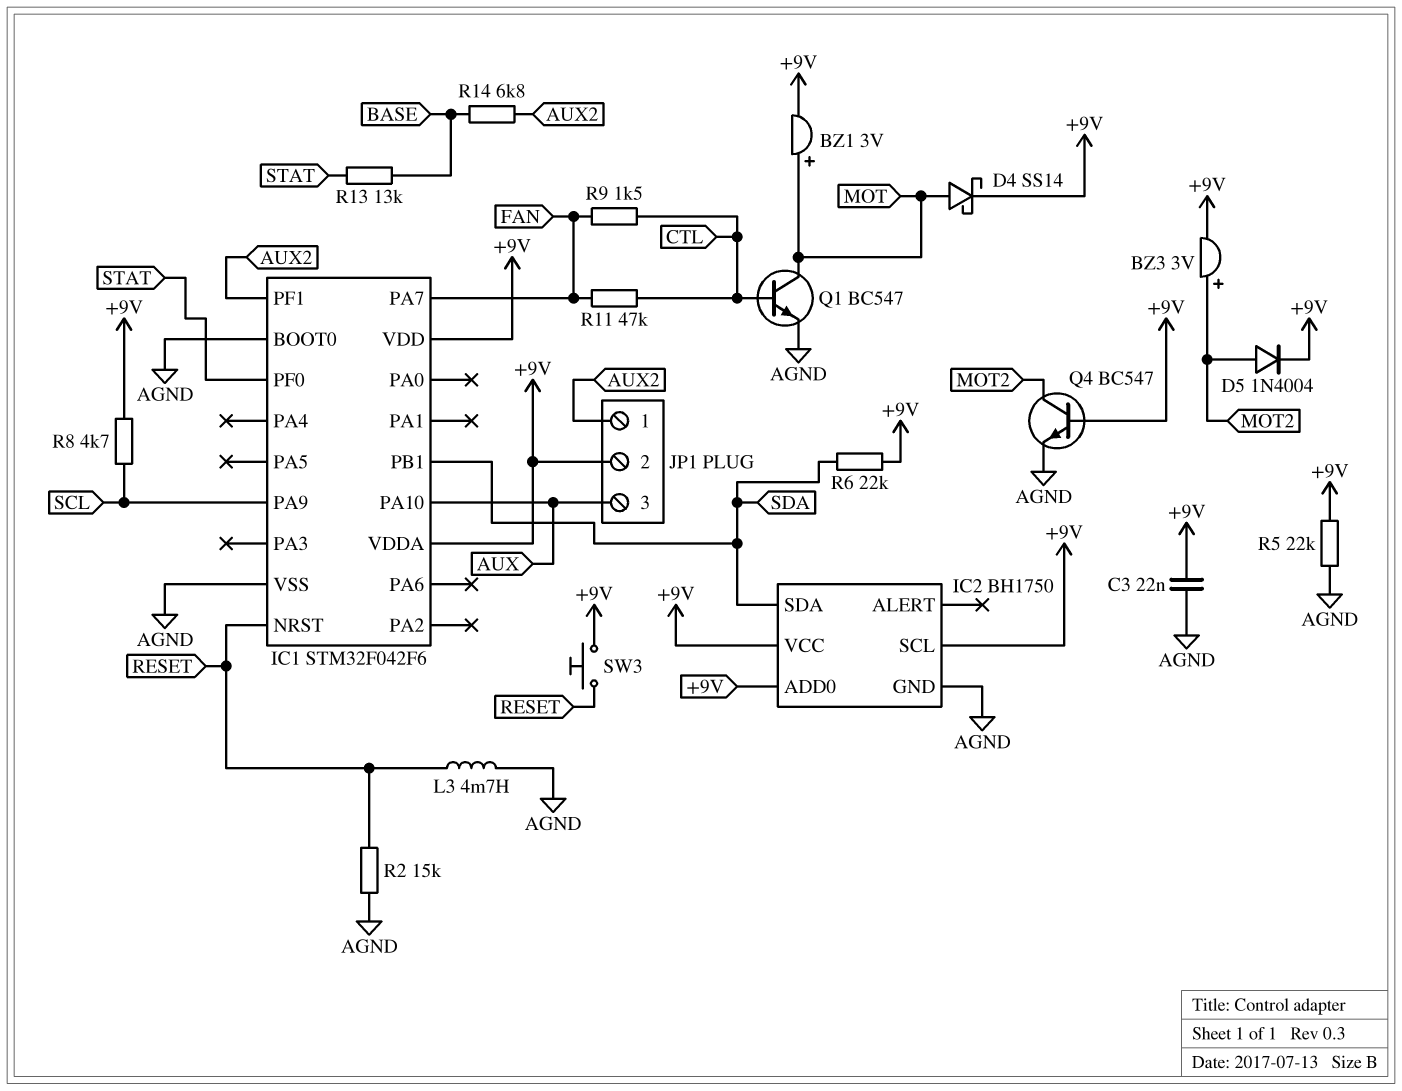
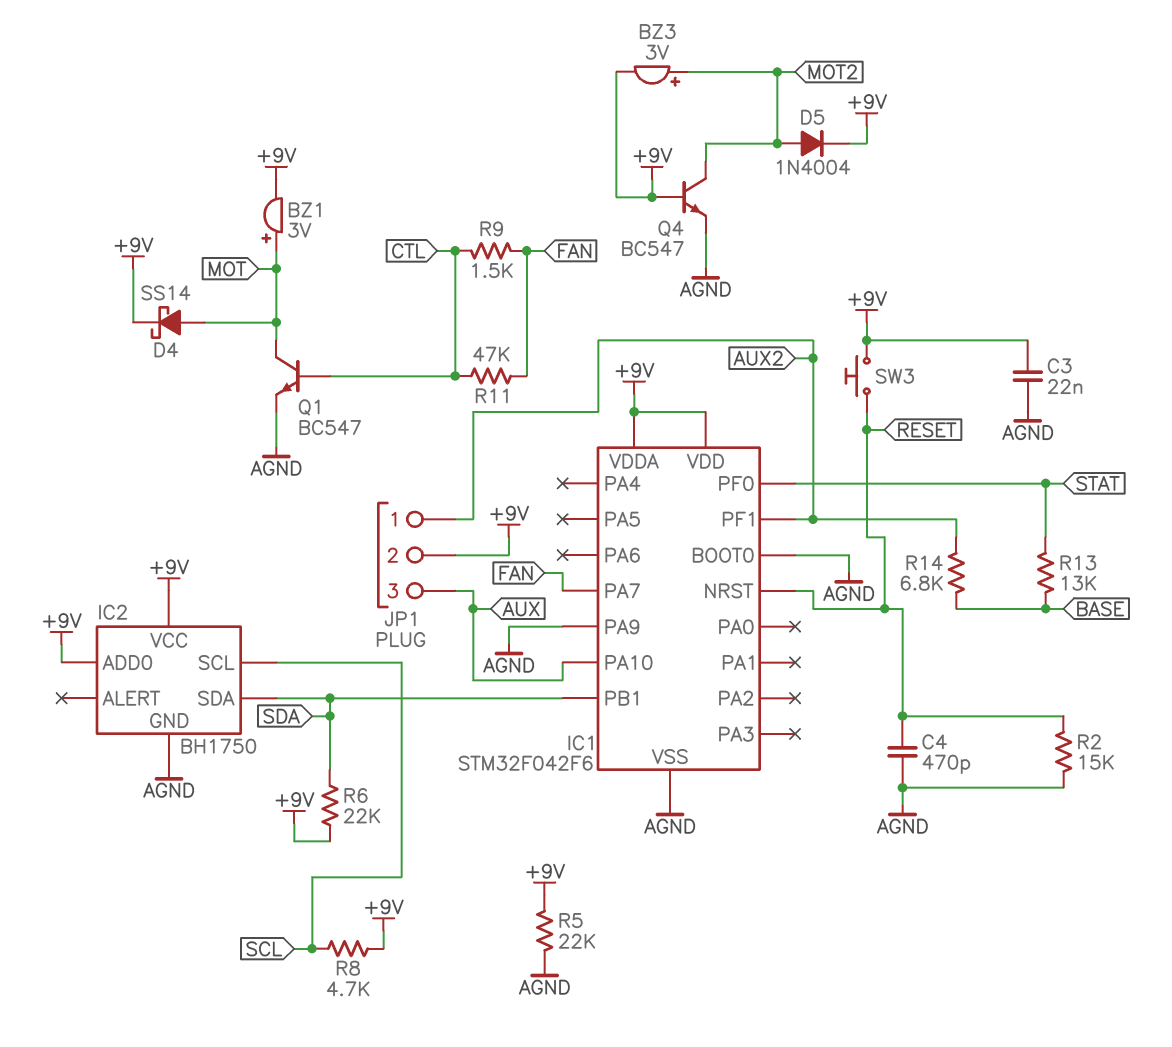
C4: none -> 470pF (AGND, RESET)
IC1 pin PA9: SCL -> AGND
IC2 pin SCL: +9V -> SCL
L3: 4.7mH (AGND, RESET) -> none

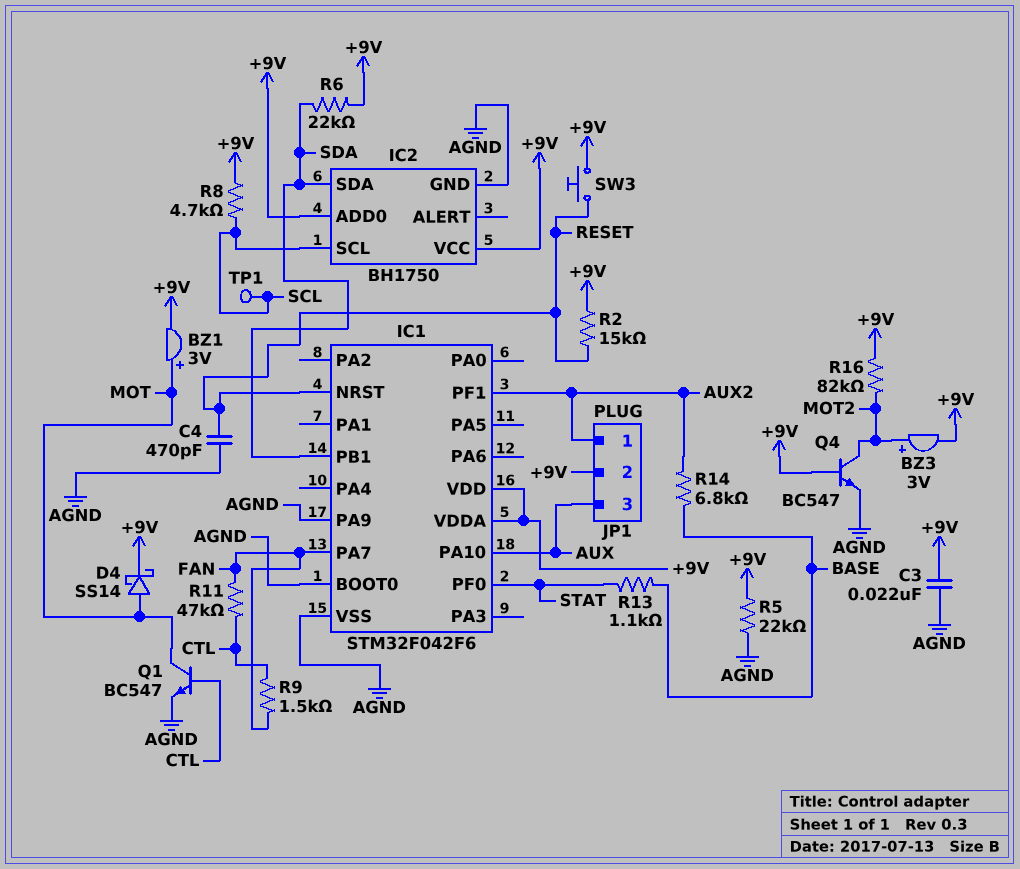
D5: diode 1N4004 (A MOT2, K +9V) -> none
R2: 15k (AGND, RESET) -> 15k (+9V, RESET)
R13: 13k (BASE, STAT) -> 1.1k (BASE, STAT)
R16: none -> 82k (+9V, MOT2)
TP1: none -> test point (SCL)

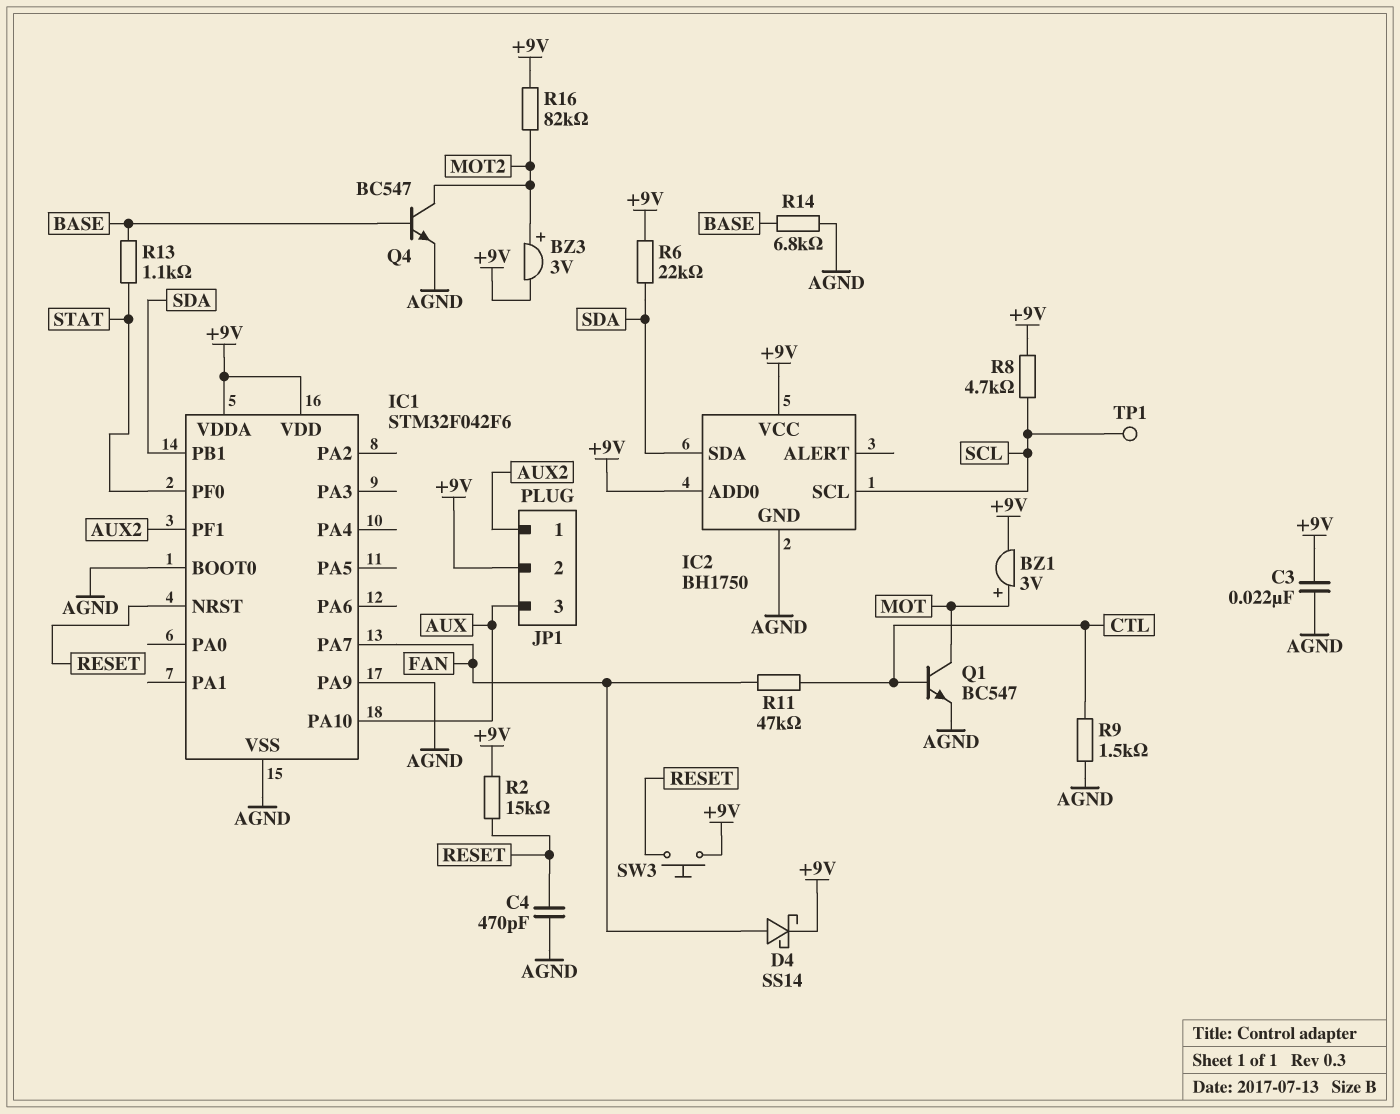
D4: schottky SS14 (A MOT, K +9V) -> schottky SS14 (A FAN, K +9V)
Q4: NPN BC547 (B +9V, C MOT2, E AGND) -> NPN BC547 (B BASE, C MOT2, E AGND)
R5: 22k (+9V, AGND) -> none
R9: 1.5k (CTL, FAN) -> 1.5k (AGND, CTL)
R14: 6.8k (AUX2, BASE) -> 6.8k (AGND, BASE)

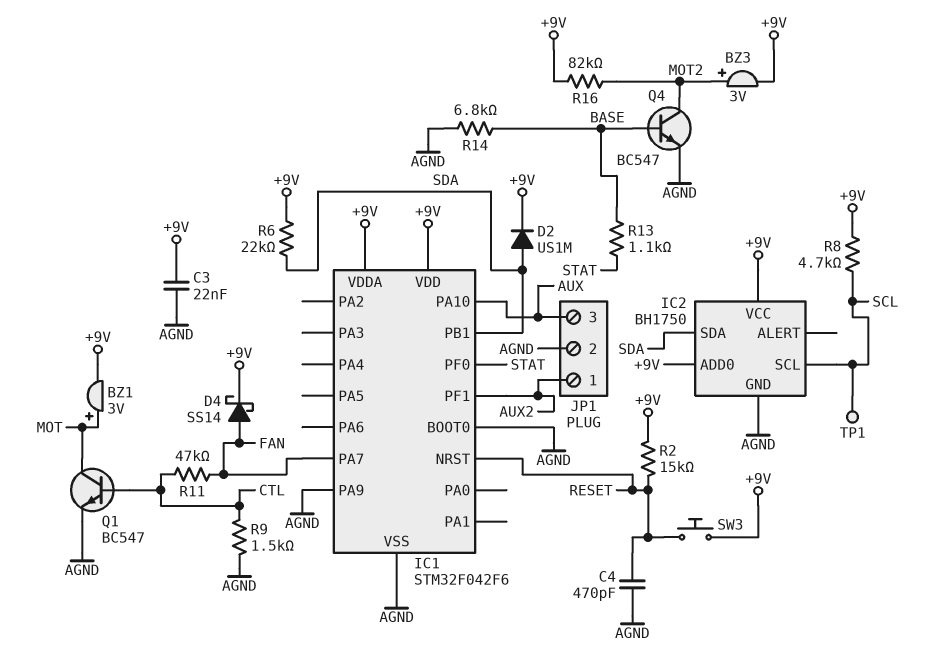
D2: none -> diode US1M (A SDA, K +9V)
JP1 pin 2: +9V -> AGND

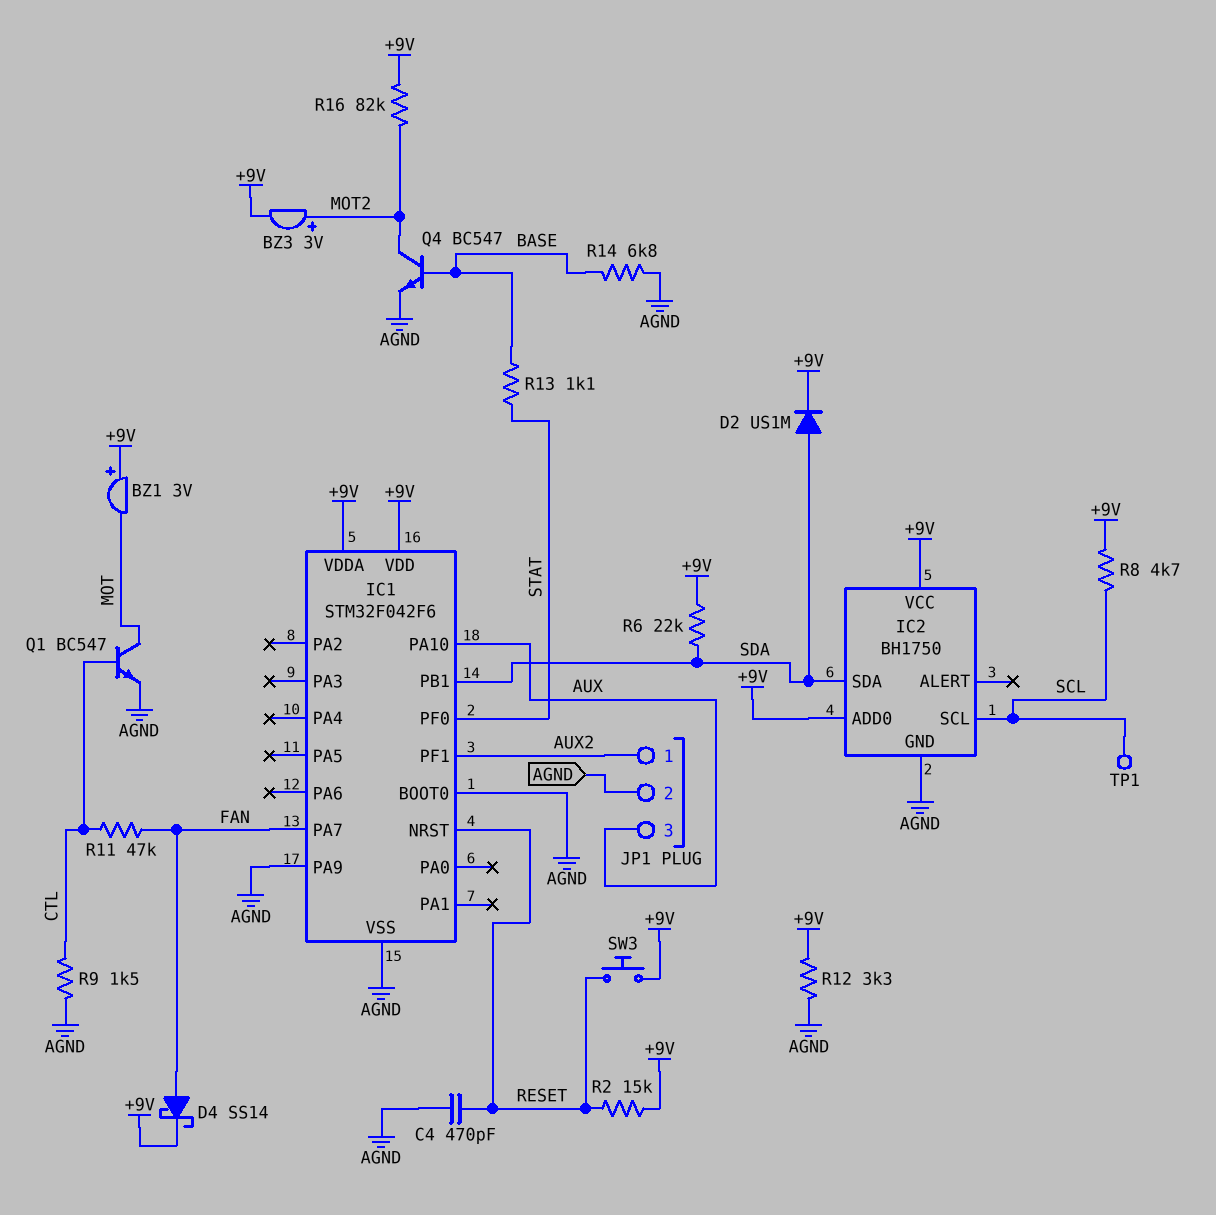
BZ1: buzzer 3V (plus MOT, minus +9V) -> buzzer 3V (plus +9V, minus MOT)
C3: 22nF (+9V, AGND) -> none
R12: none -> 3.3k (+9V, AGND)

